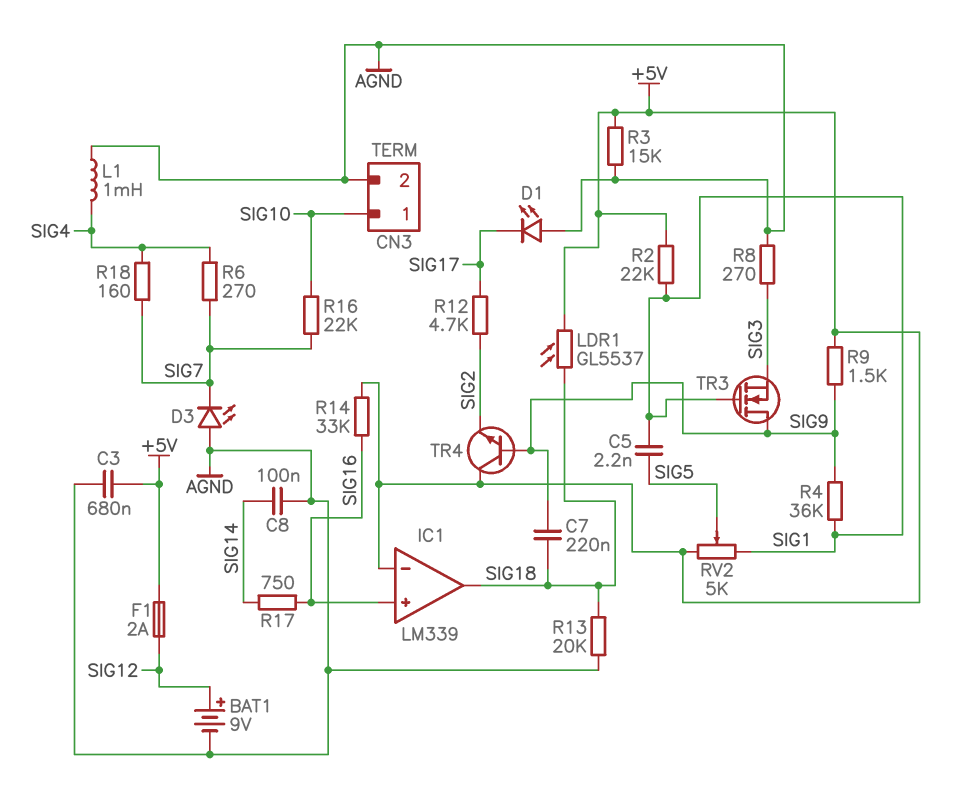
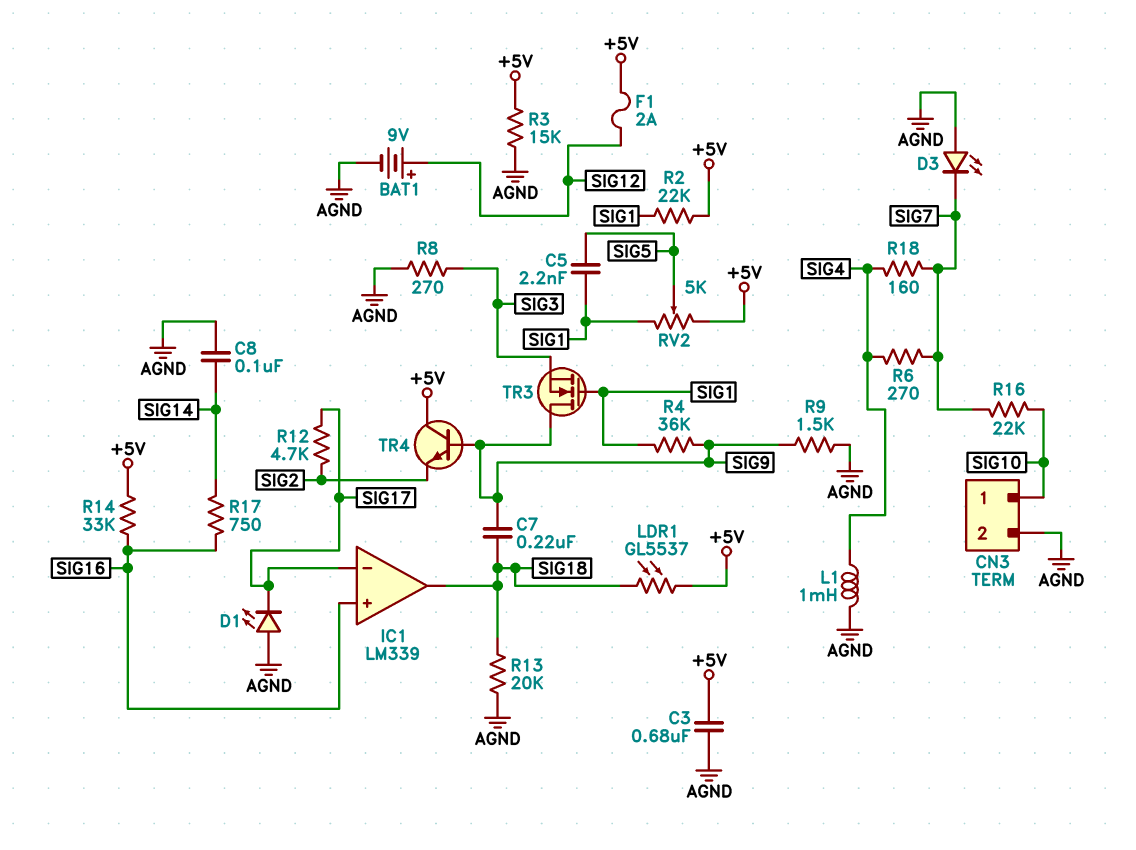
IC1 pin in-: +5V -> SIG17
R9: 1.5k (+5V, SIG9) -> 1.5k (AGND, SIG9)

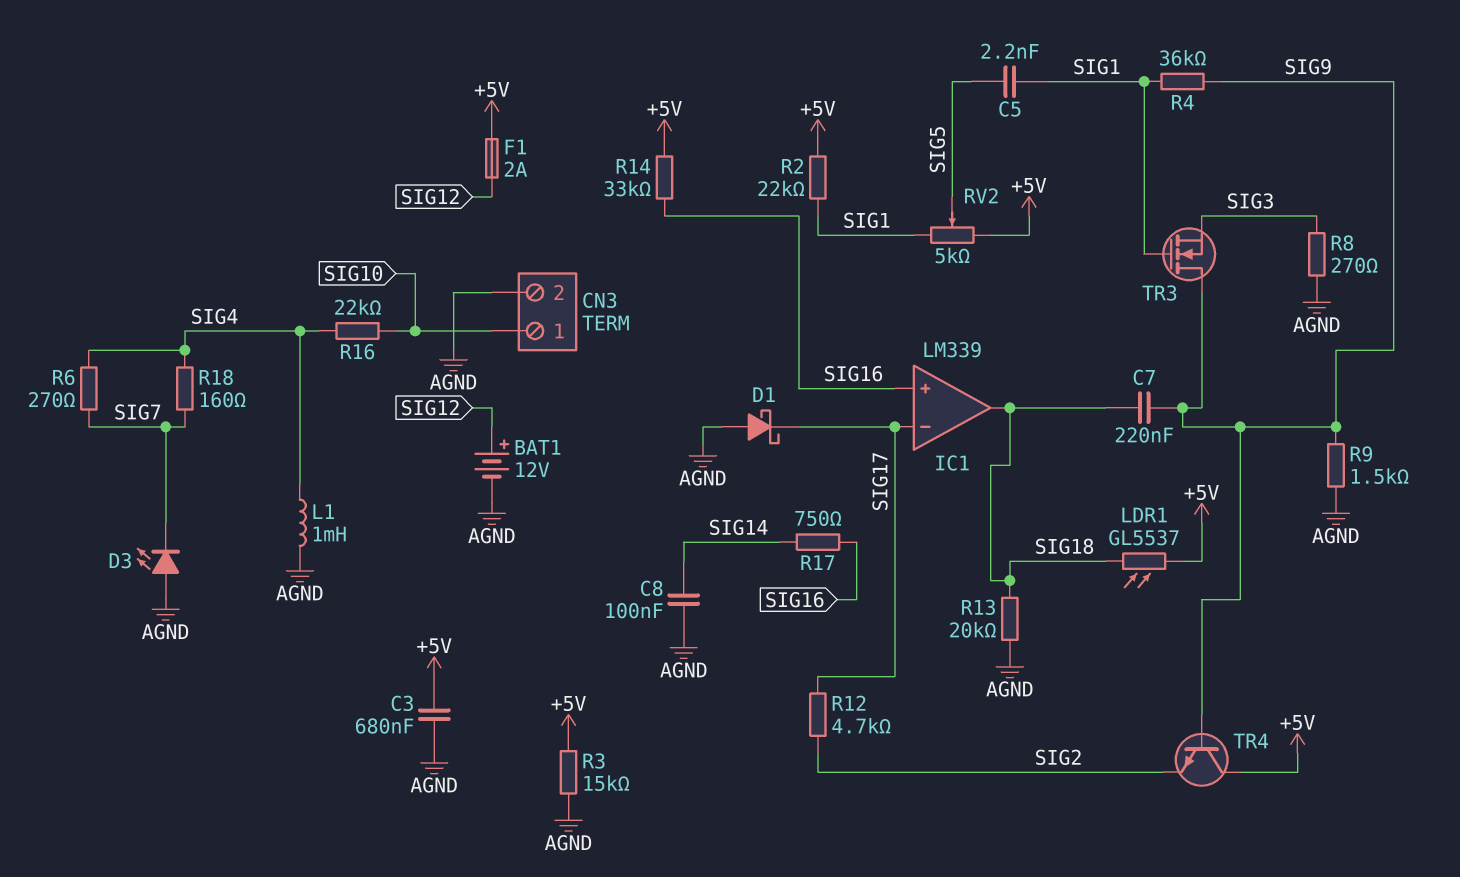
BAT1: 9V (plus SIG12, minus AGND) -> 12V (plus SIG12, minus AGND)
D1: LED (A AGND, K SIG17) -> schottky (A AGND, K SIG17)
R16: 22k (SIG7, SIG10) -> 22k (SIG4, SIG10)

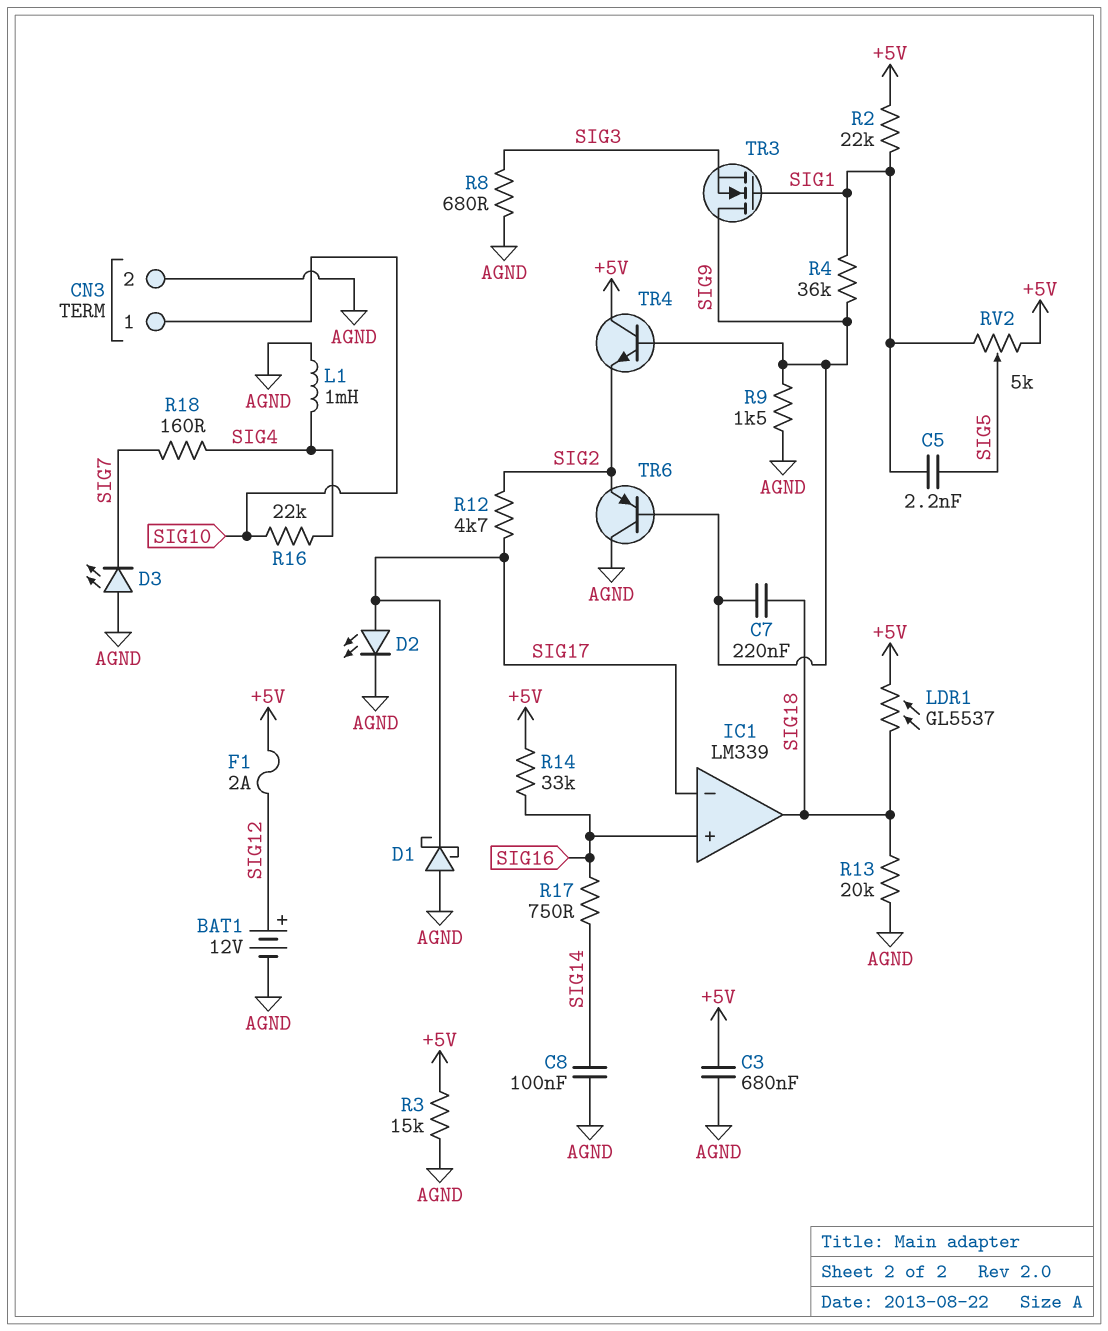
D2: none -> LED (A SIG17, K AGND)
R6: 270 (SIG4, SIG7) -> none
R8: 270 (AGND, SIG3) -> 680 (AGND, SIG3)
TR6: none -> PNP (B SIG9, C AGND, E SIG2)

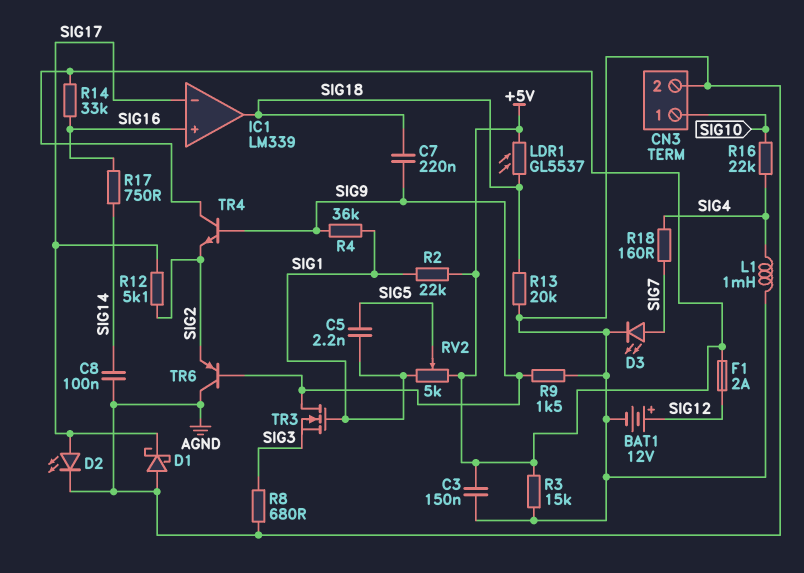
C3: 680nF (+5V, AGND) -> 150nF (+5V, AGND)
D3: LED (A AGND, K SIG7) -> LED (A SIG7, K AGND)
R12: 4.7k (SIG2, SIG17) -> 5.1k (SIG2, SIG17)

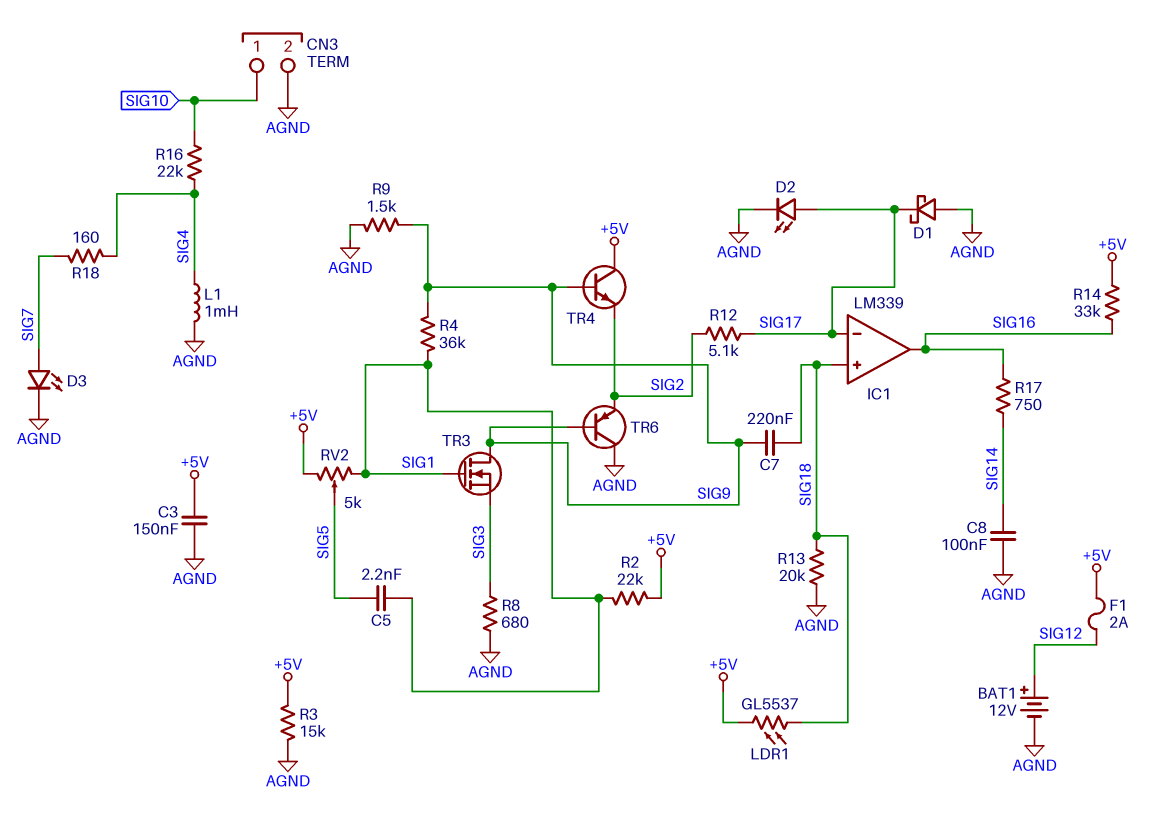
IC1 pin in+: SIG16 -> SIG18
IC1 pin out: SIG18 -> SIG16

